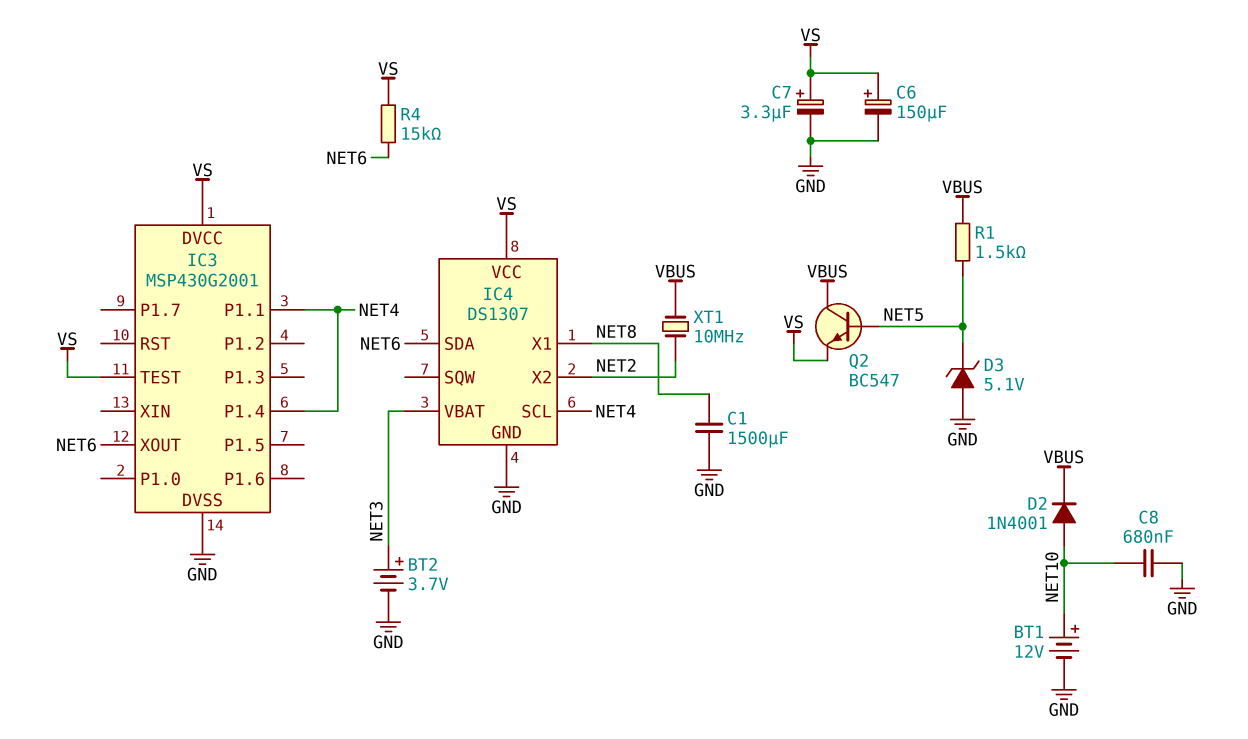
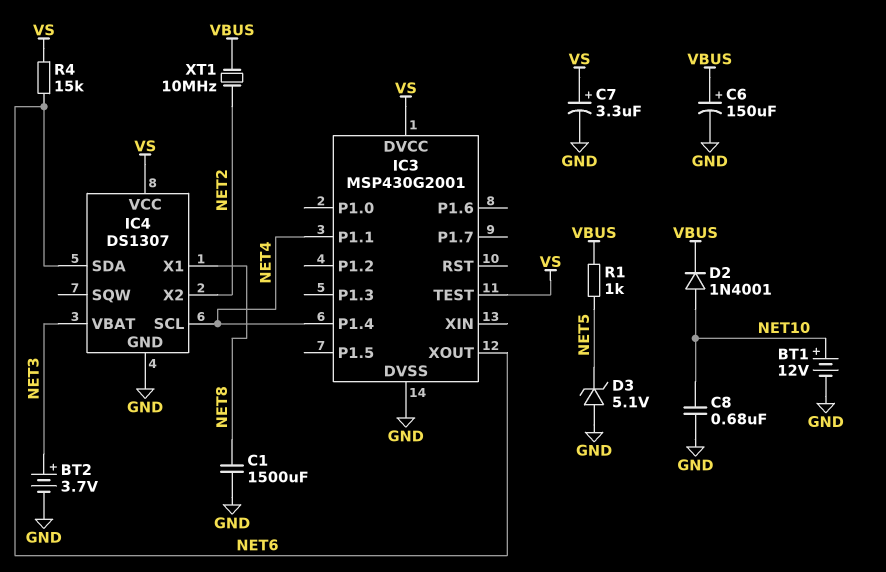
C6: 150uF (plus VS, minus GND) -> 150uF (plus VBUS, minus GND)
Q2: NPN BC547 (B NET5, C VBUS, E VS) -> none
R1: 1.5k (NET5, VBUS) -> 1k (NET5, VBUS)

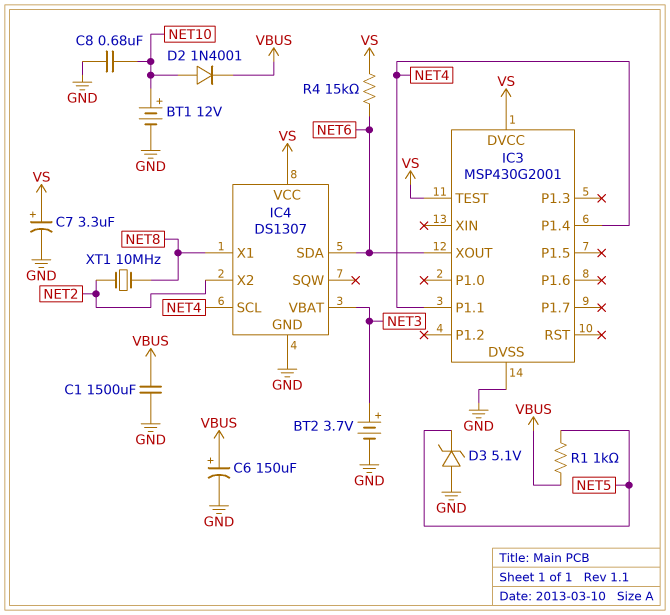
C1: 1500uF (GND, NET8) -> 1500uF (GND, VBUS)
XT1: 10MHz (NET2, VBUS) -> 10MHz (NET2, NET8)

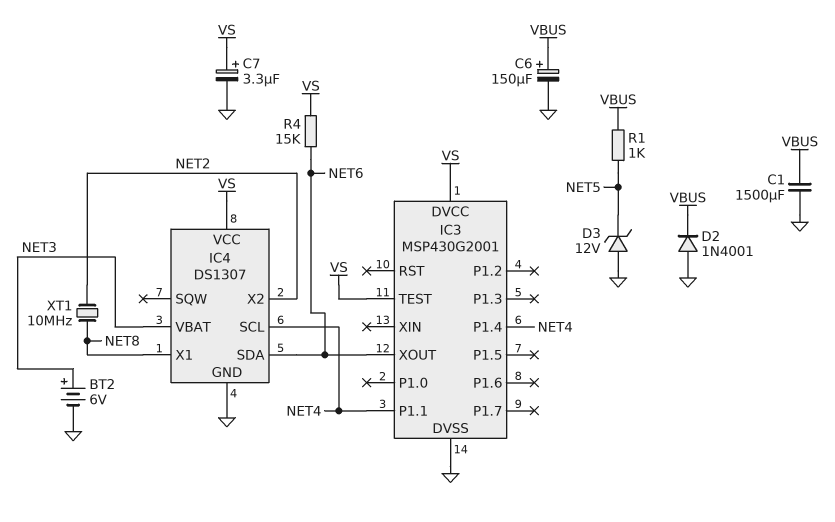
BT1: 12V (plus NET10, minus GND) -> none
BT2: 3.7V (plus NET3, minus GND) -> 6V (plus NET3, minus GND)
C8: 680nF (GND, NET10) -> none
D2: diode 1N4001 (A NET10, K VBUS) -> diode 1N4001 (A GND, K VBUS)
D3: zener 5.1V (A GND, K NET5) -> zener 12V (A GND, K NET5)

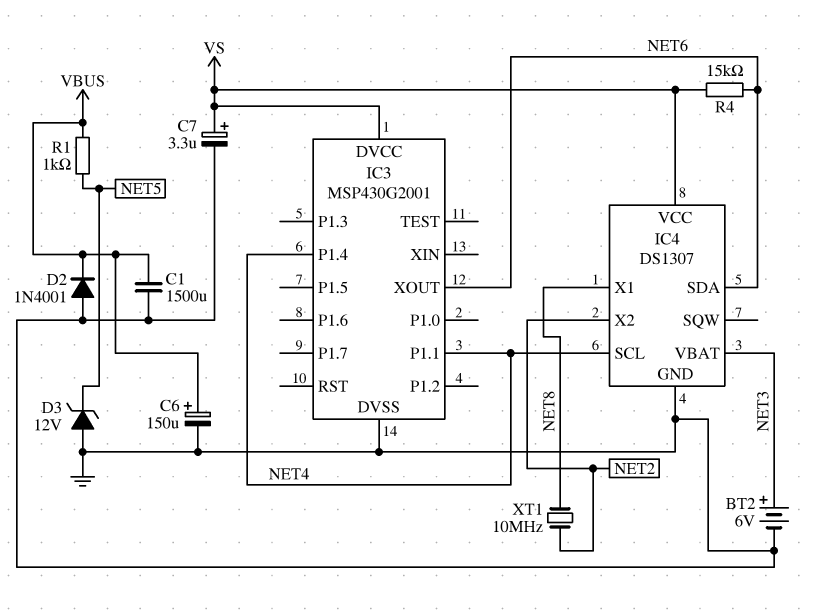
IC3 pin TEST: VS -> none

